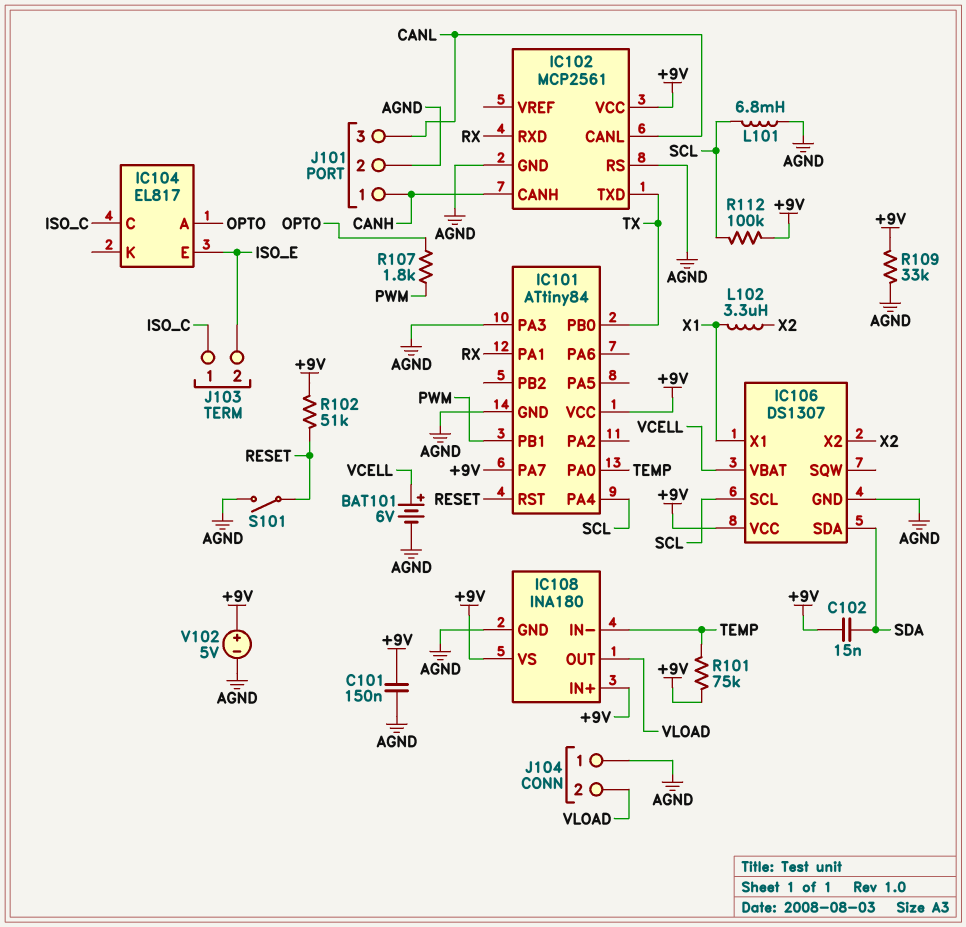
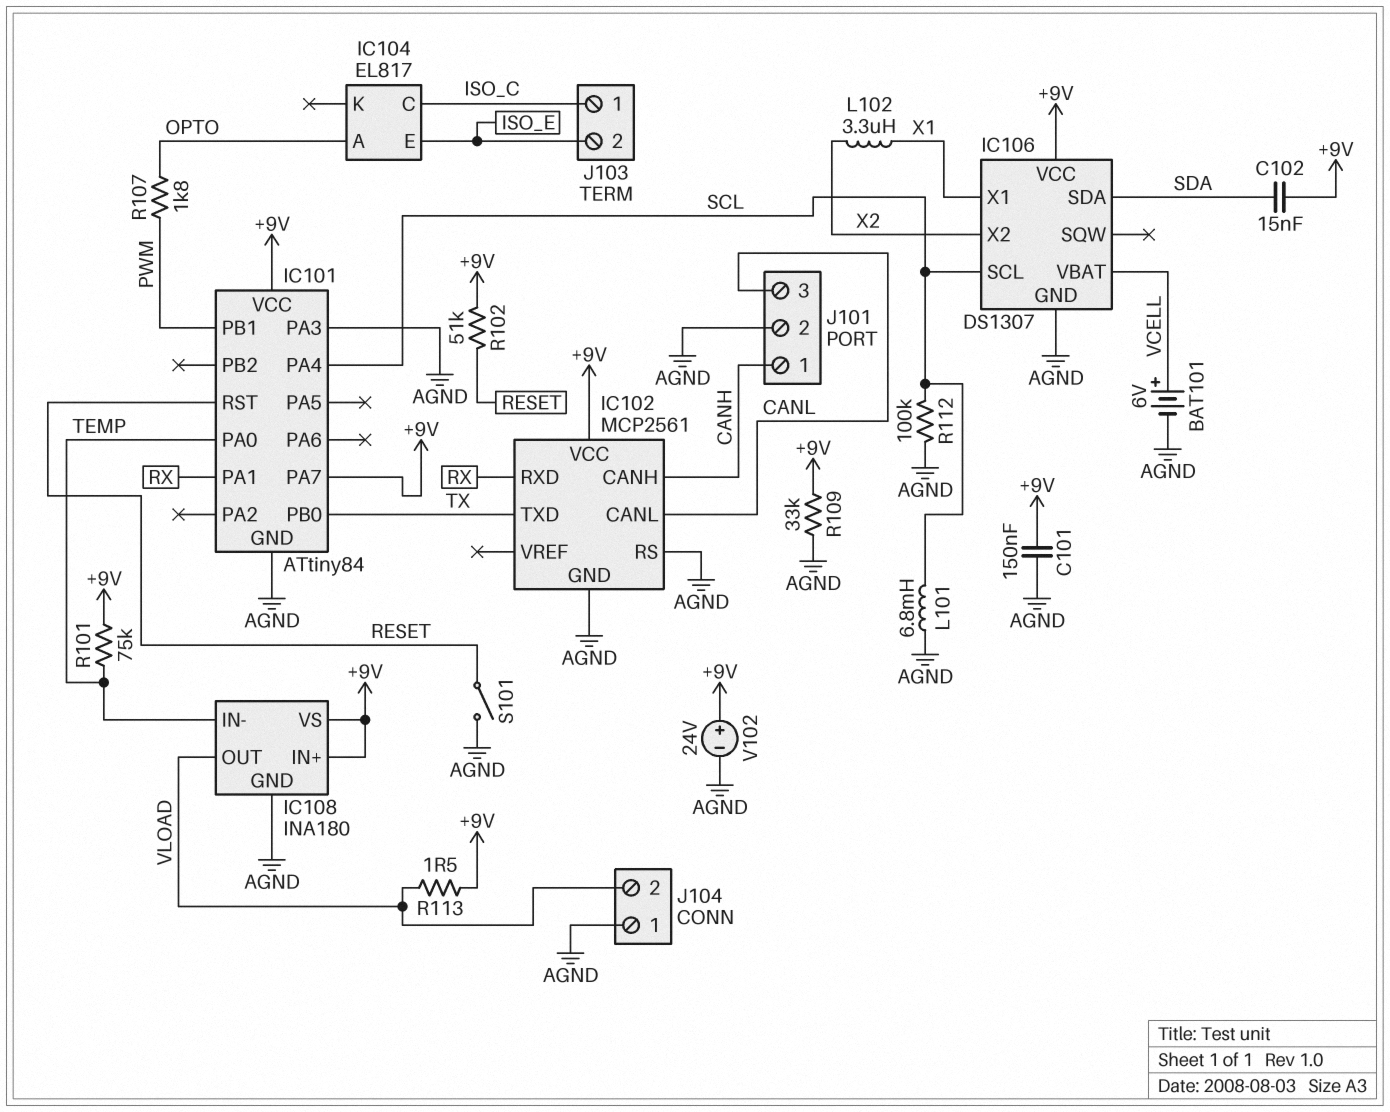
R112: 100k (+9V, SCL) -> 100k (AGND, SCL)
R113: none -> 1.5 (+9V, VLOAD)
V102: 5V (plus +9V, minus AGND) -> 24V (plus +9V, minus AGND)

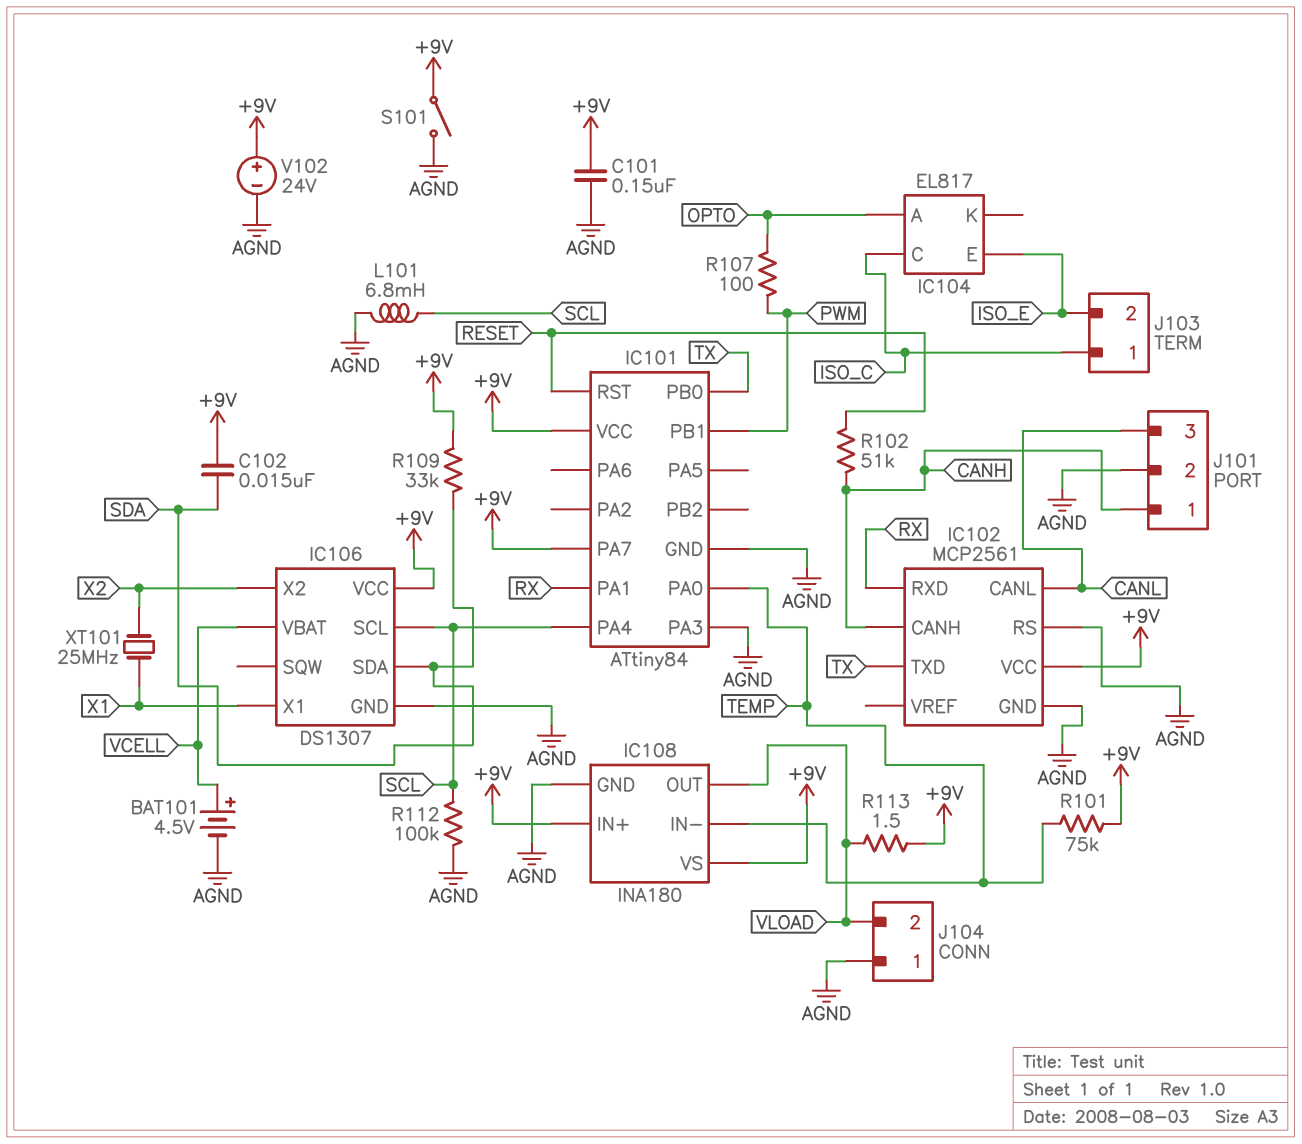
BAT101: 6V (plus VCELL, minus AGND) -> 4.5V (plus VCELL, minus AGND)
L102: 3.3uH (X1, X2) -> none
R102: 51k (+9V, RESET) -> 51k (CANH, RESET)
R107: 1.8k (OPTO, PWM) -> 100 (OPTO, PWM)
R109: 33k (+9V, AGND) -> 33k (+9V, SDA)
S101: switch (AGND, RESET) -> switch (+9V, AGND)
XT101: none -> 25MHz (X1, X2)

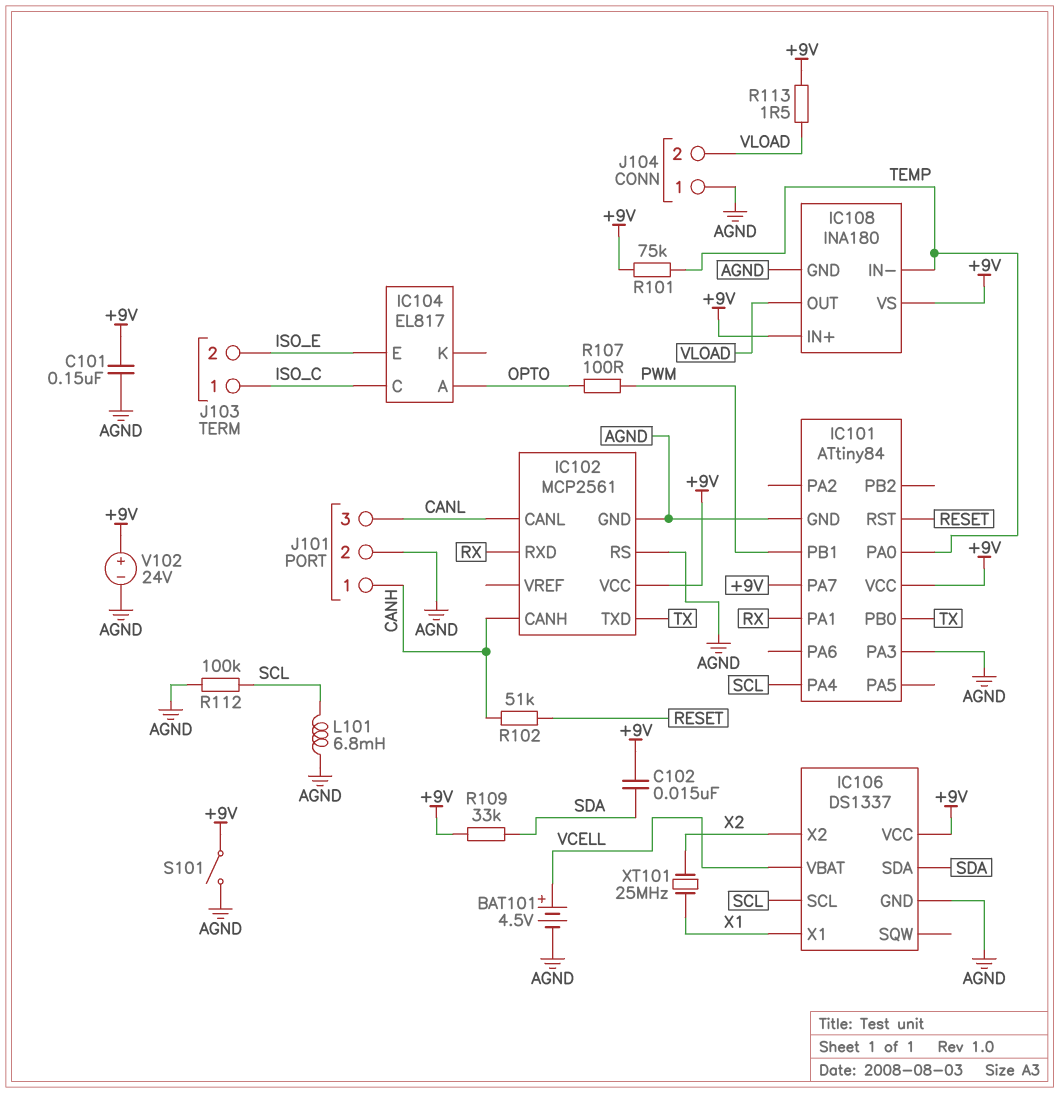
IC106: DS1307 -> DS1337

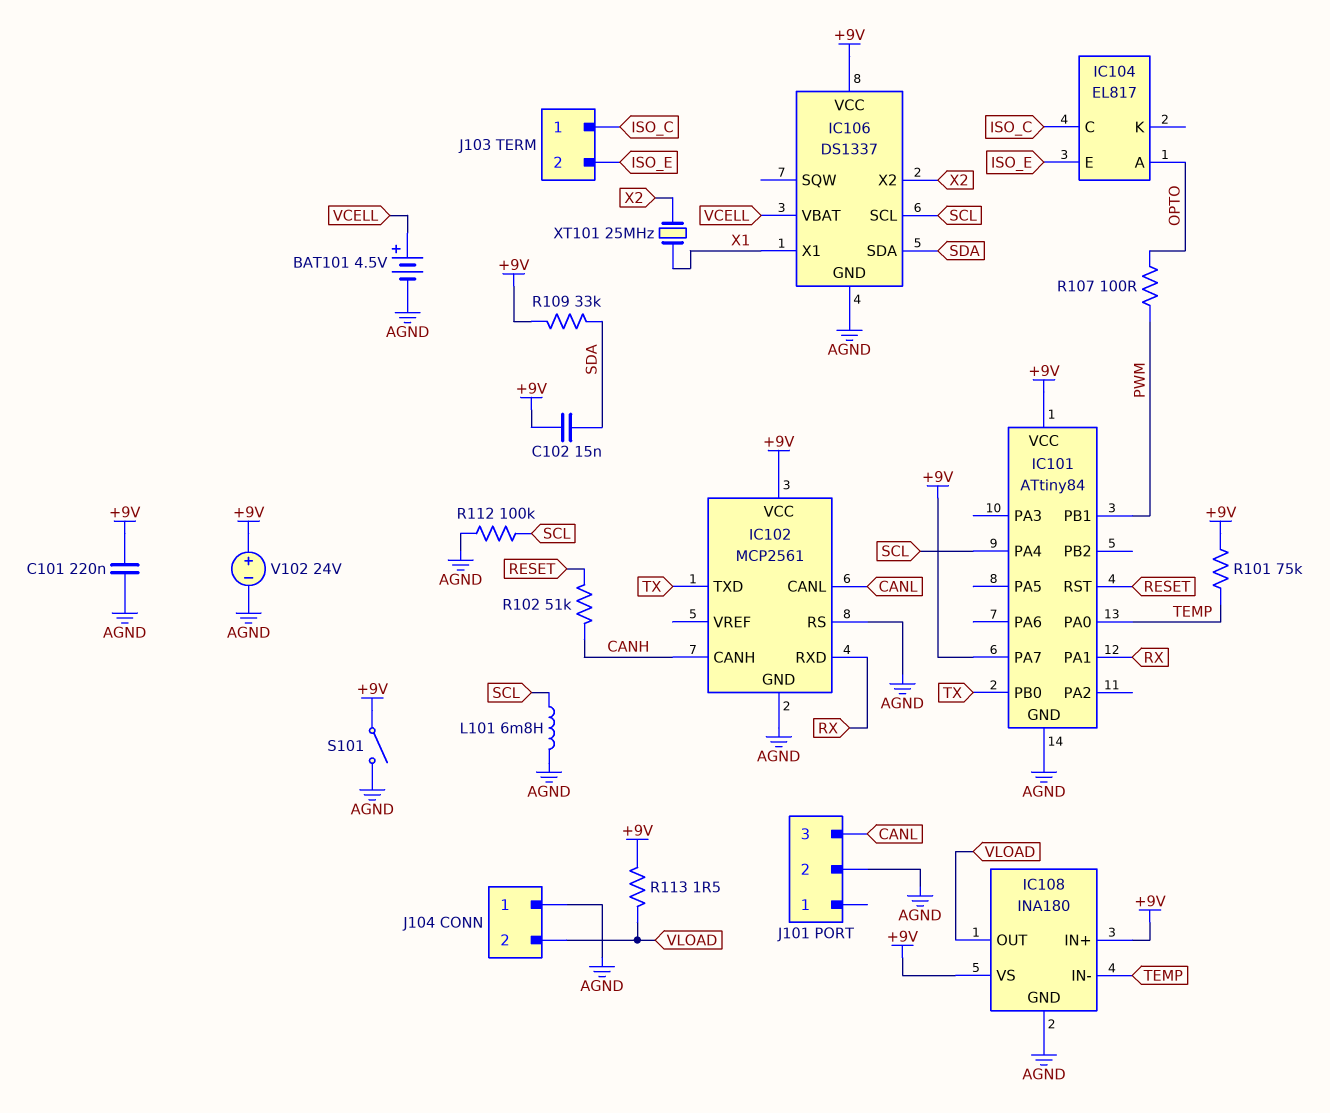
C101: 150nF (+9V, AGND) -> 220nF (+9V, AGND)
IC101 pin PA3: AGND -> none
J101 pin 1: CANH -> none

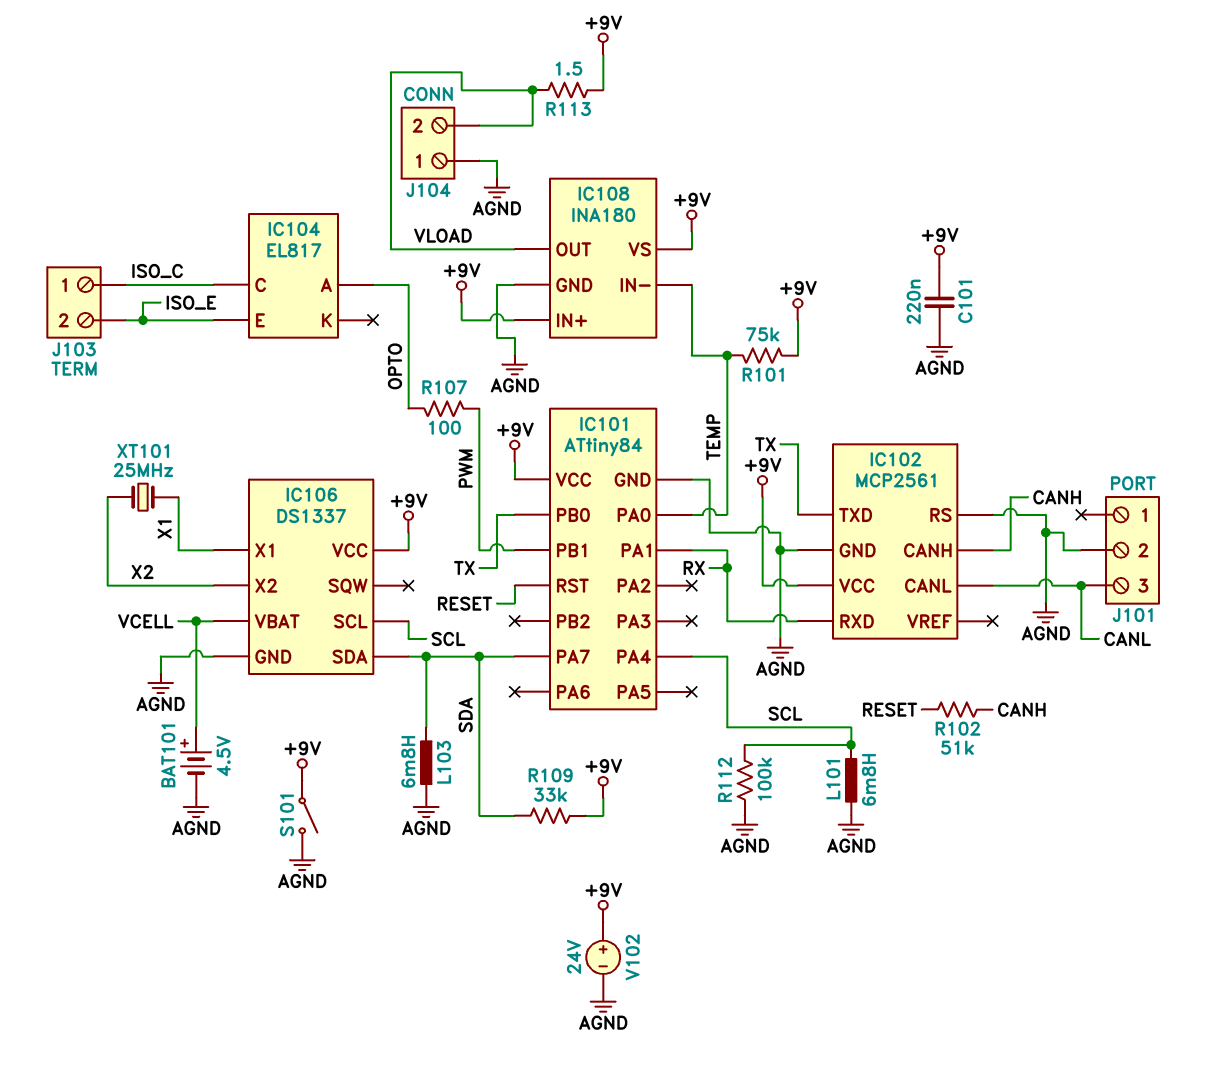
C102: 15nF (+9V, SDA) -> none
IC101 pin PA7: +9V -> SDA
L103: none -> 6.8mH (AGND, SDA)

